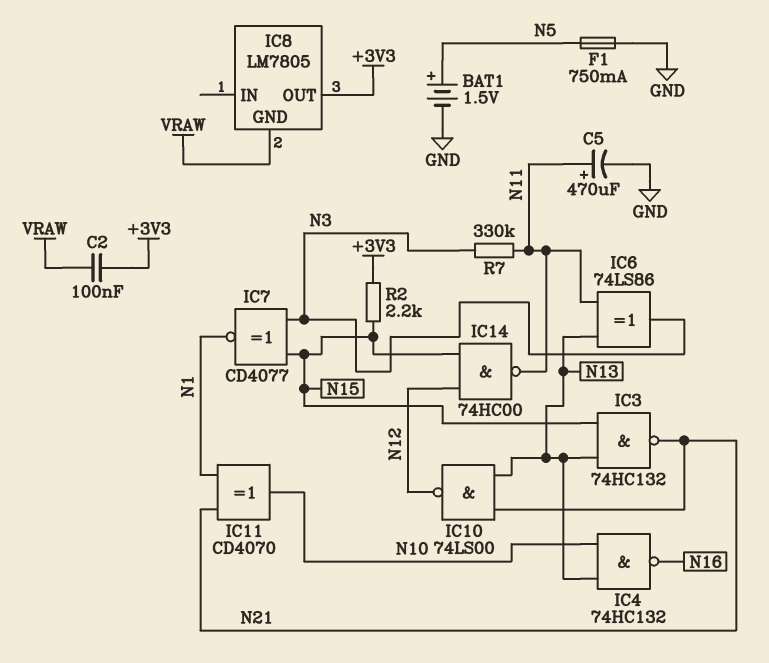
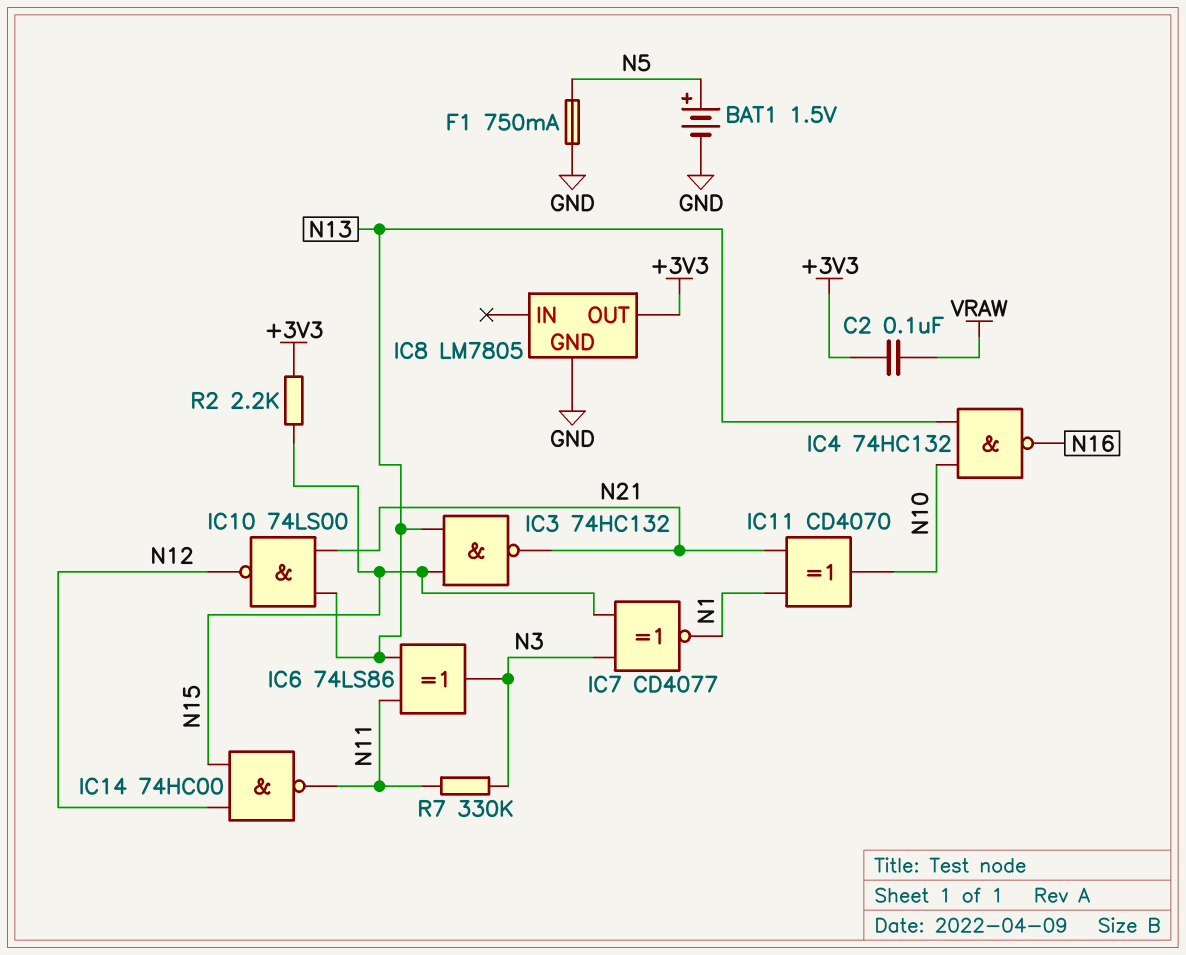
C5: 470uF (plus N11, minus GND) -> none
IC8 pin GND: VRAW -> GND

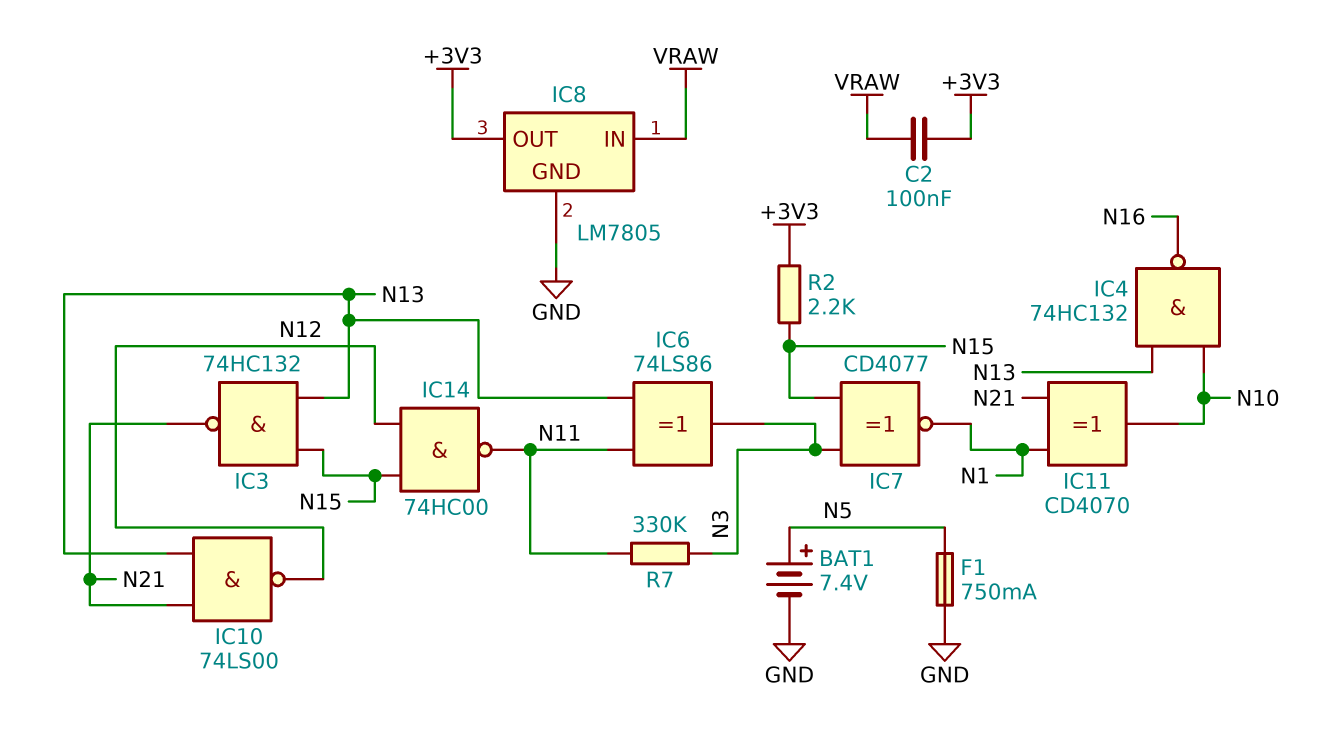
BAT1: 1.5V (plus N5, minus GND) -> 7.4V (plus N5, minus GND)
IC8 pin IN: none -> VRAW

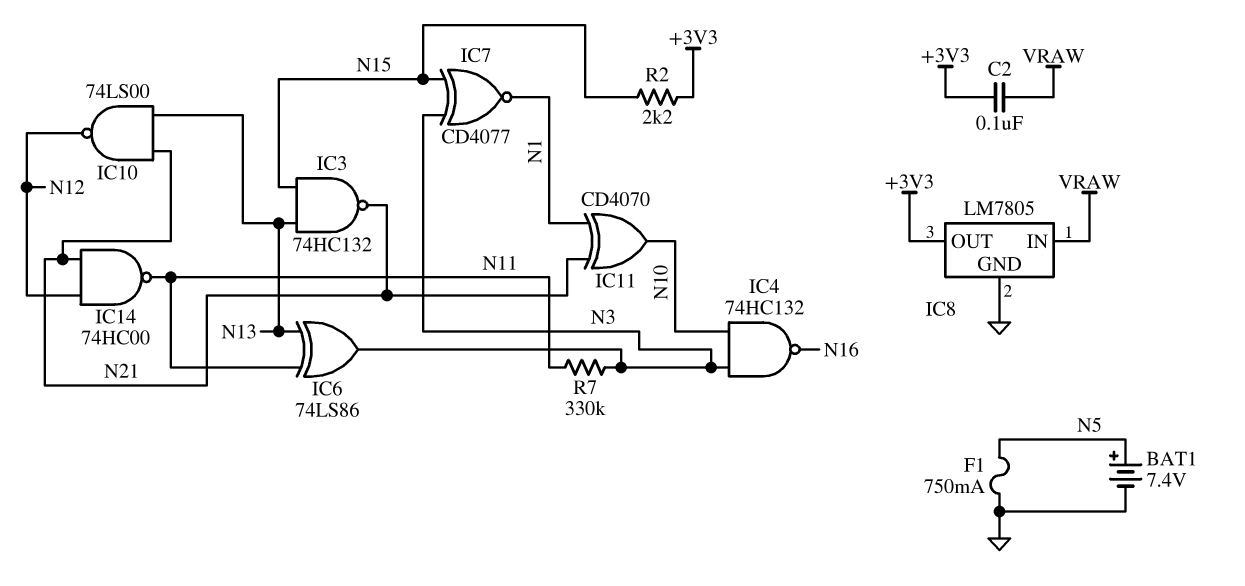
IC4: NAND 74HC132 (in N10, in N13, out N16) -> NAND 74HC132 (in N3, in N10, out N16)
IC14: NAND 74HC00 (in N12, in N15, out N11) -> NAND 74HC00 (in N12, in N21, out N11)

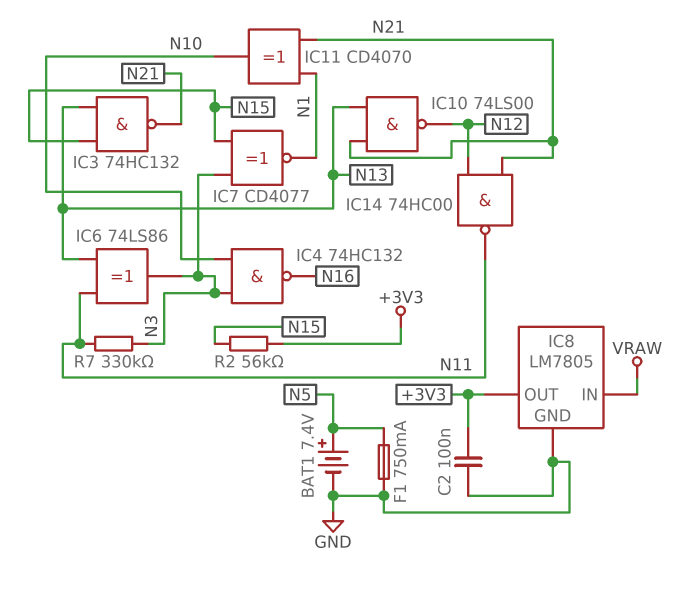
C2: 100nF (+3V3, VRAW) -> 100nF (+3V3, GND)
R2: 2.2k (+3V3, N15) -> 56k (+3V3, N15)

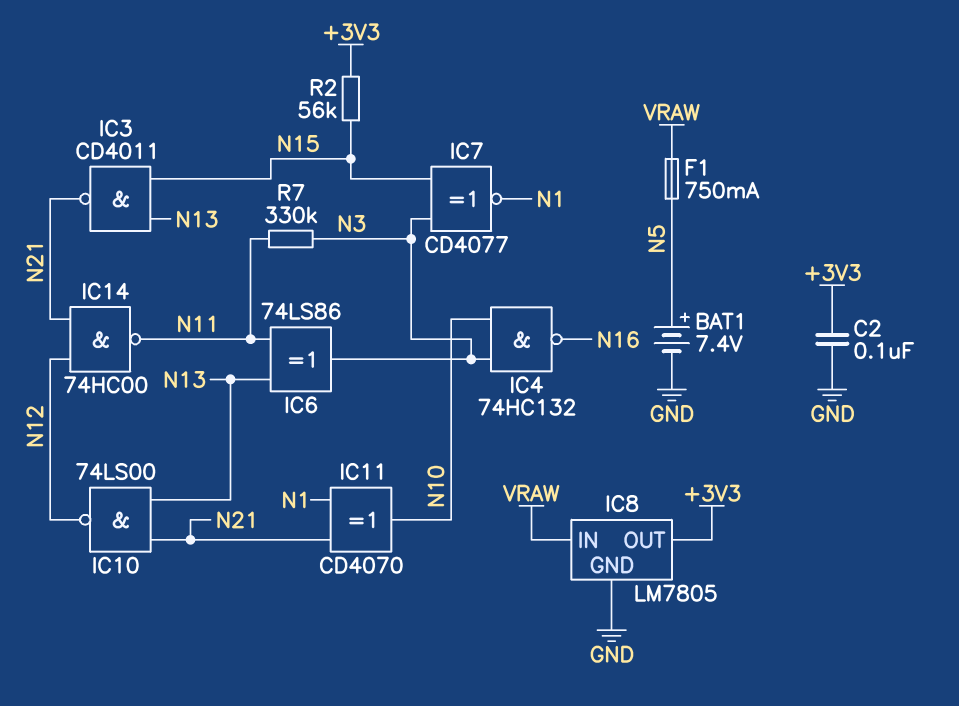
F1: 750mA (GND, N5) -> 750mA (N5, VRAW)
IC3: NAND 74HC132 (in N13, in N15, out N21) -> NAND CD4011 (in N13, in N15, out N21)

